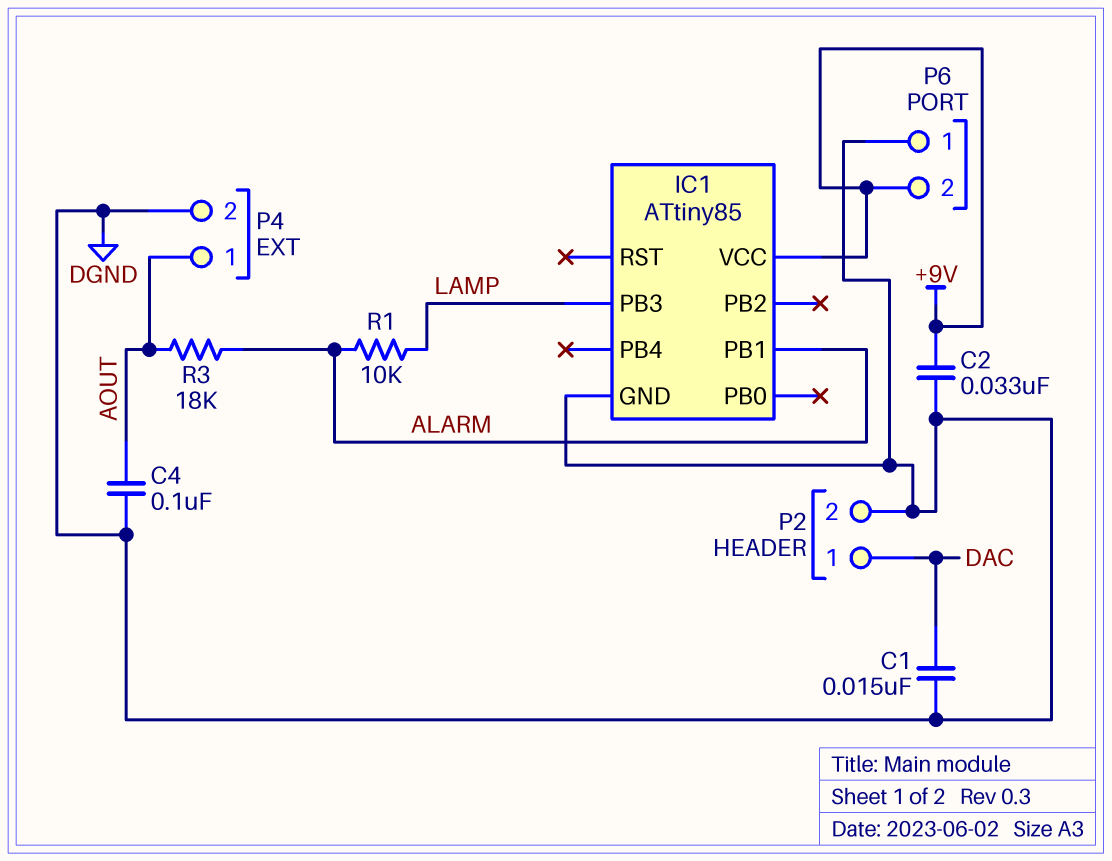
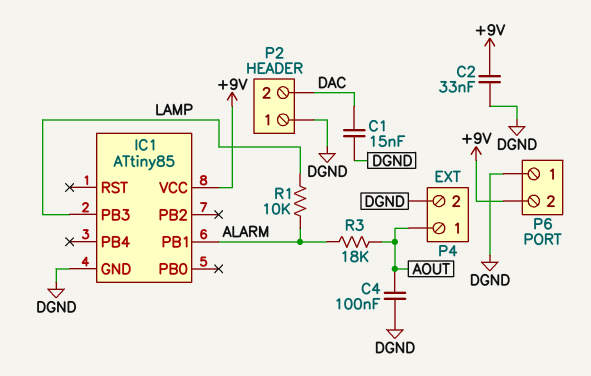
P2 pin 1: DAC -> DGND
P2 pin 2: DGND -> DAC

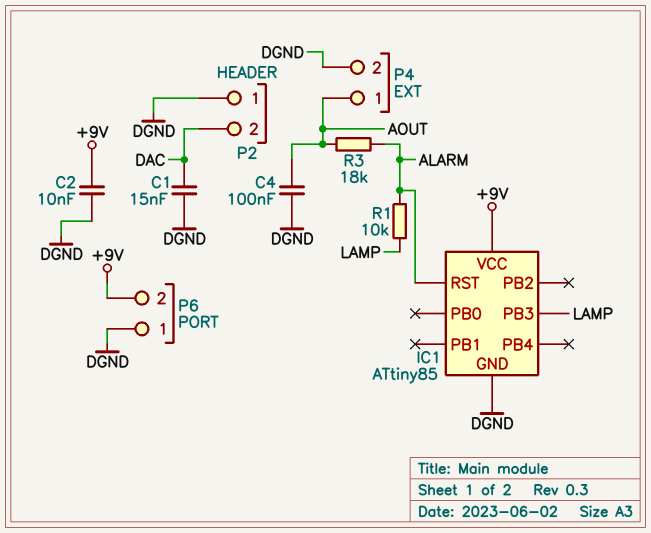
C2: 33nF (+9V, DGND) -> 10nF (+9V, DGND)
IC1 pin PB1: ALARM -> none
IC1 pin RST: none -> ALARM

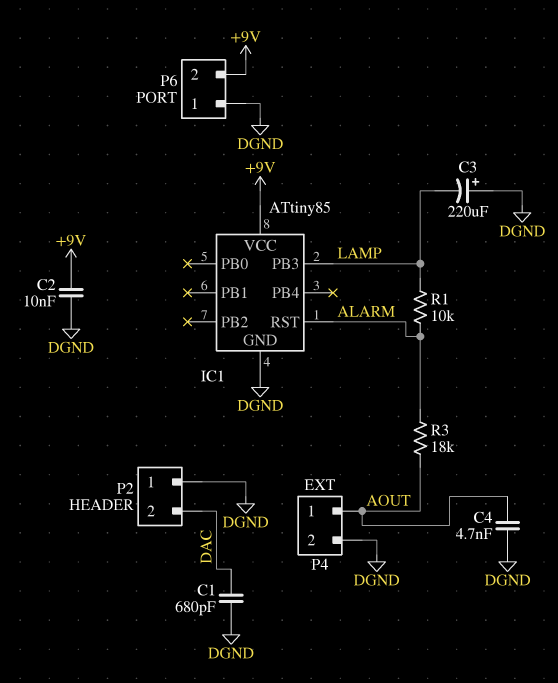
C1: 15nF (DAC, DGND) -> 680pF (DAC, DGND)
C3: none -> 220uF (plus DGND, minus LAMP)
C4: 100nF (AOUT, DGND) -> 4.7nF (AOUT, DGND)

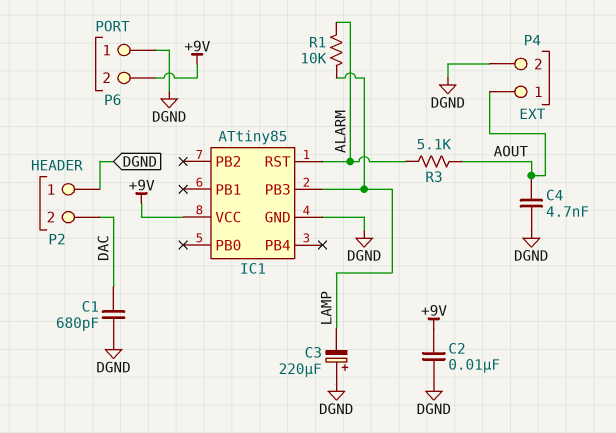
R3: 18k (ALARM, AOUT) -> 5.1k (ALARM, AOUT)

